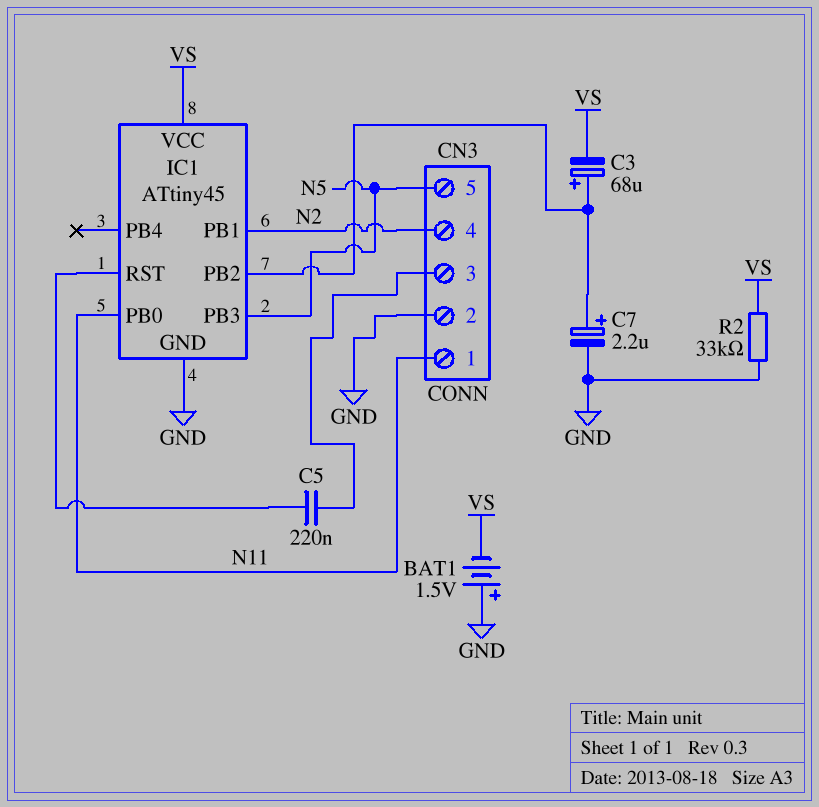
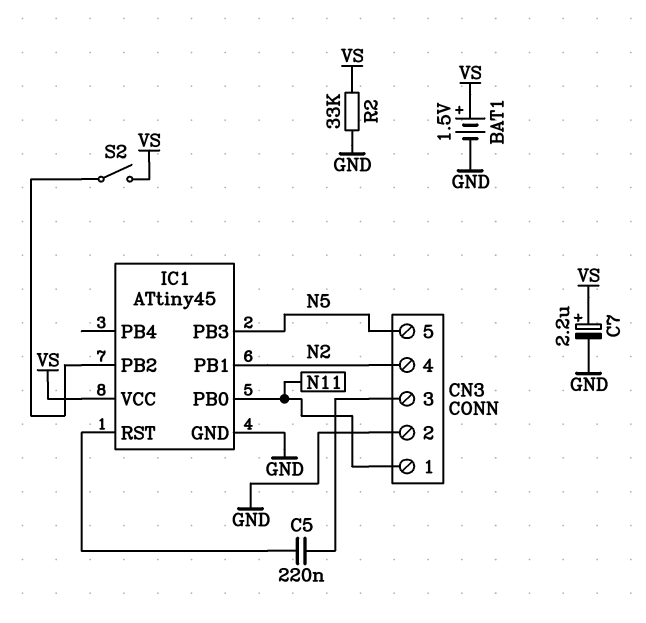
BAT1: 1.5V (plus GND, minus VS) -> 1.5V (plus VS, minus GND)
C3: 68uF (plus IC1/PB2, minus VS) -> none
C7: 2.2uF (plus IC1/PB2, minus GND) -> 2.2uF (plus VS, minus GND)
S2: none -> switch (IC1/PB2, VS)

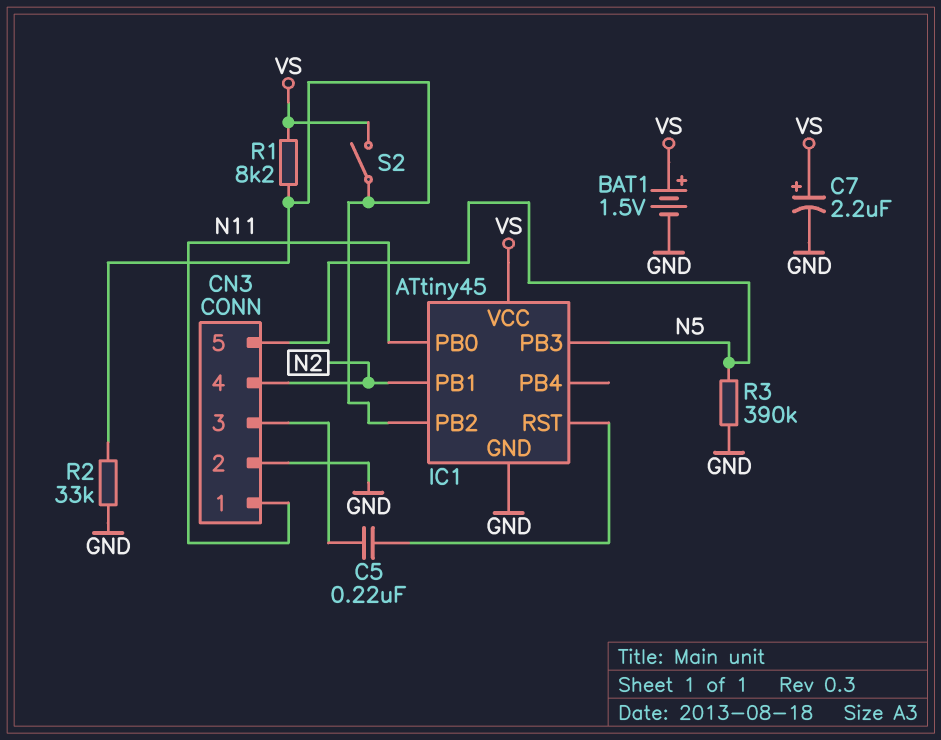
R1: none -> 8.2k (IC1/PB2, VS)
R2: 33k (GND, VS) -> 33k (GND, IC1/PB2)
R3: none -> 390k (GND, N5)

